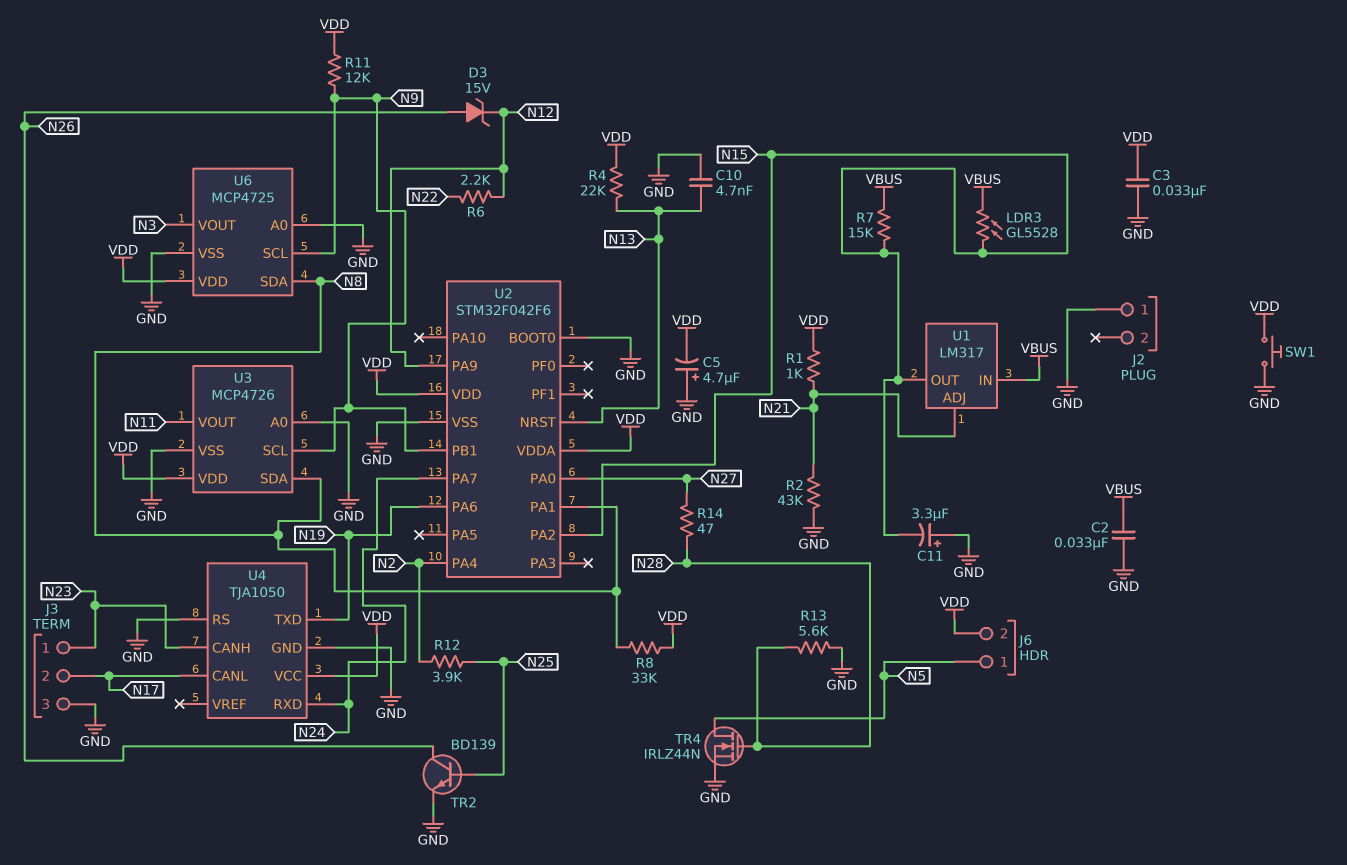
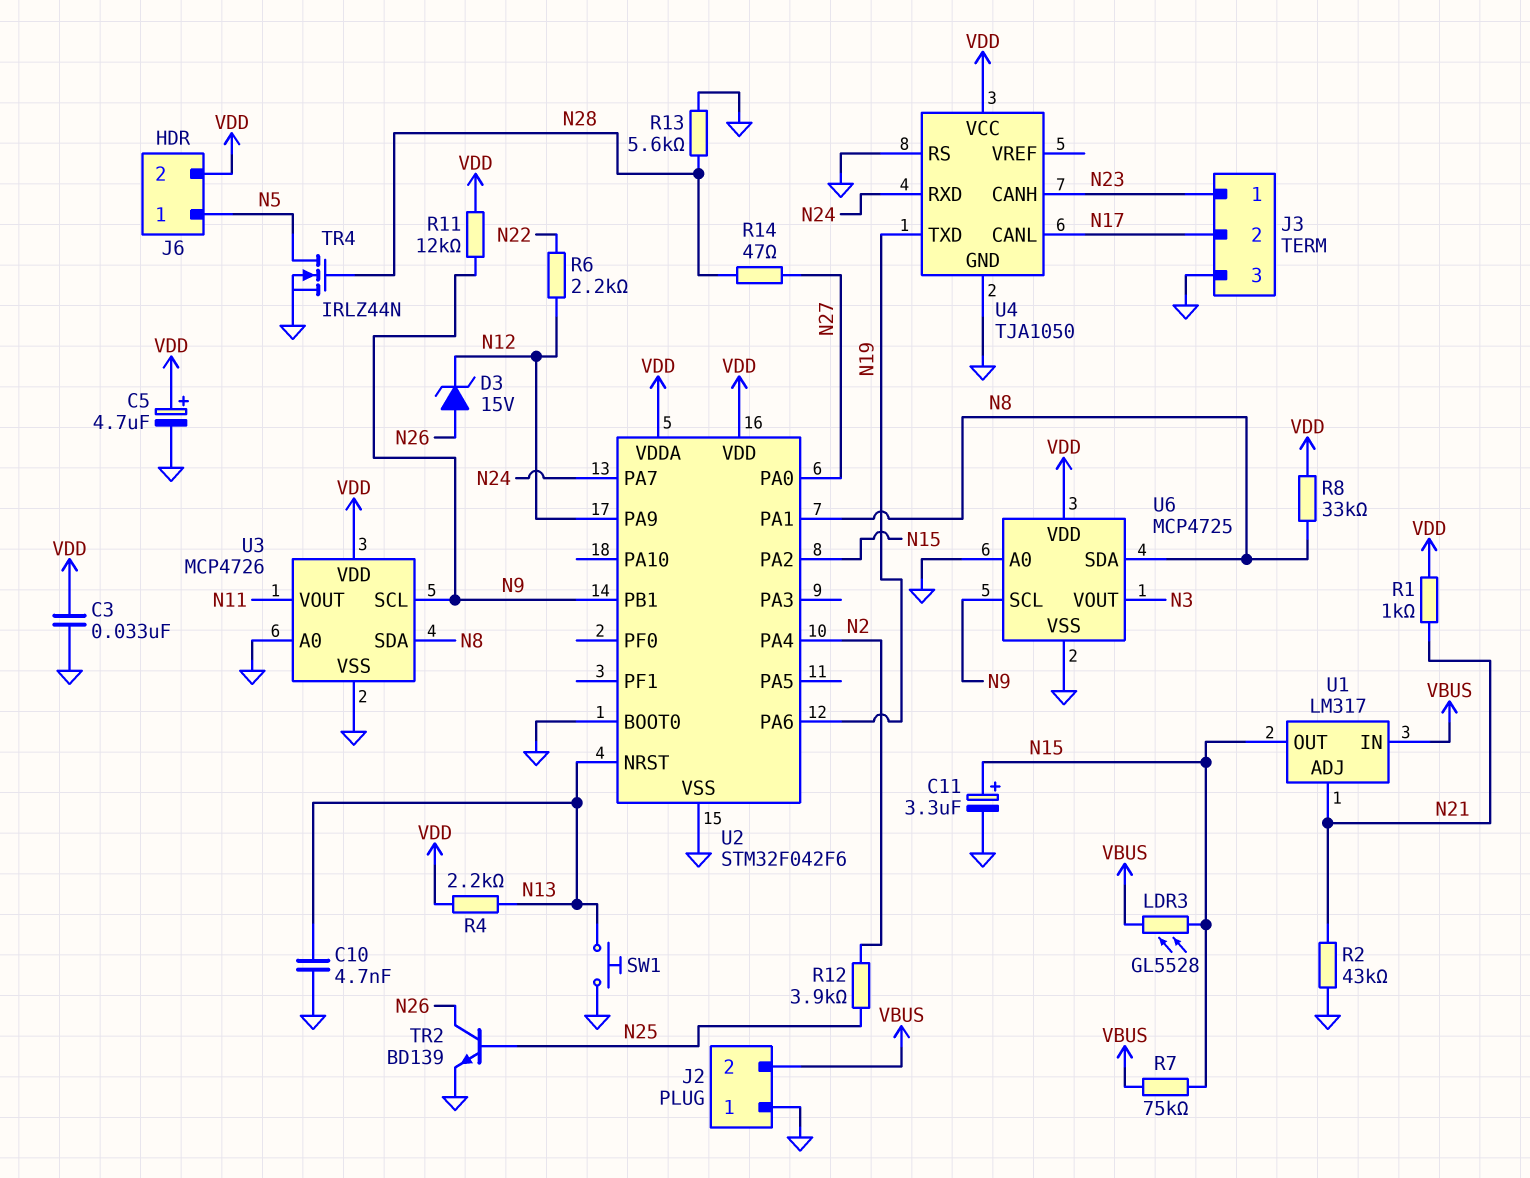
C2: 33nF (GND, VBUS) -> none
C5: 4.7uF (plus GND, minus VDD) -> 4.7uF (plus VDD, minus GND)
C11: 3.3uF (plus GND, minus N15) -> 3.3uF (plus N15, minus GND)
J2 pin 2: none -> VBUS
R4: 22k (N13, VDD) -> 2.2k (N13, VDD)
R7: 15k (N15, VBUS) -> 75k (N15, VBUS)
SW1: button (GND, VDD) -> button (GND, N13)

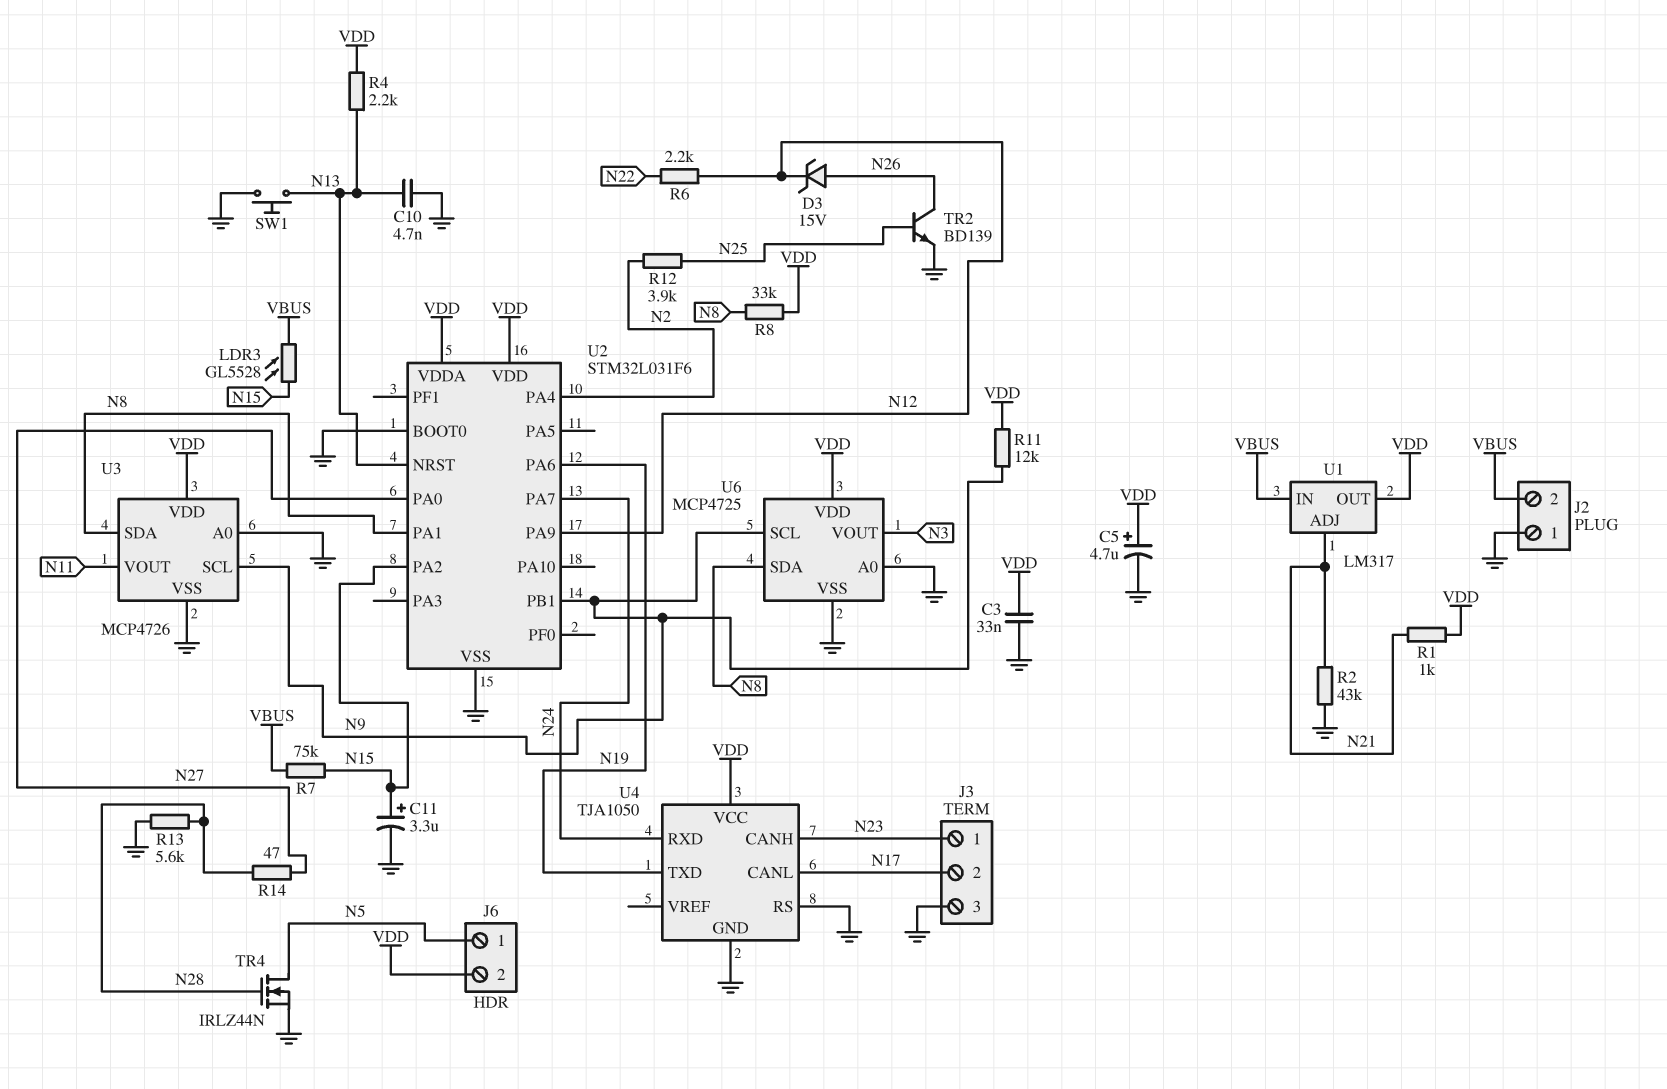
U1 pin OUT: N15 -> VDD
U2: STM32F042F6 -> STM32L031F6

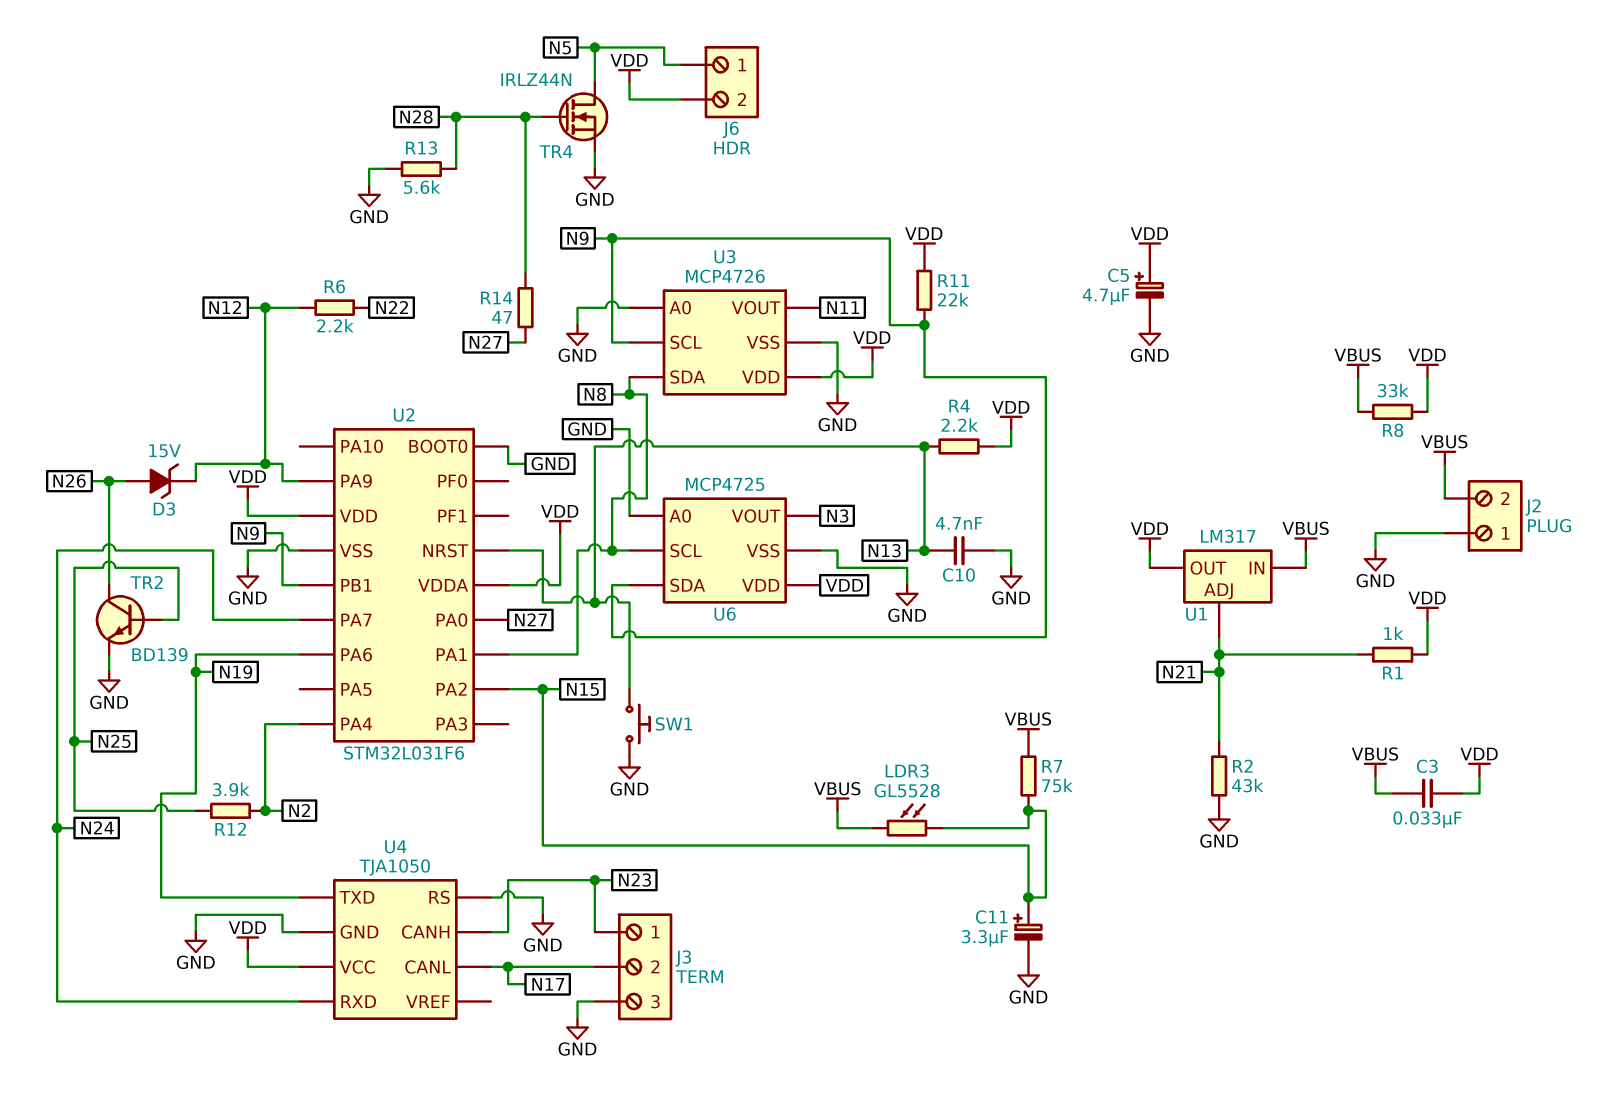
C3: 33nF (GND, VDD) -> 33nF (VBUS, VDD)
R8: 33k (N8, VDD) -> 33k (VBUS, VDD)
R11: 12k (N9, VDD) -> 22k (N9, VDD)
U6 pin SCL: N9 -> N8
U6 pin SDA: N8 -> N9

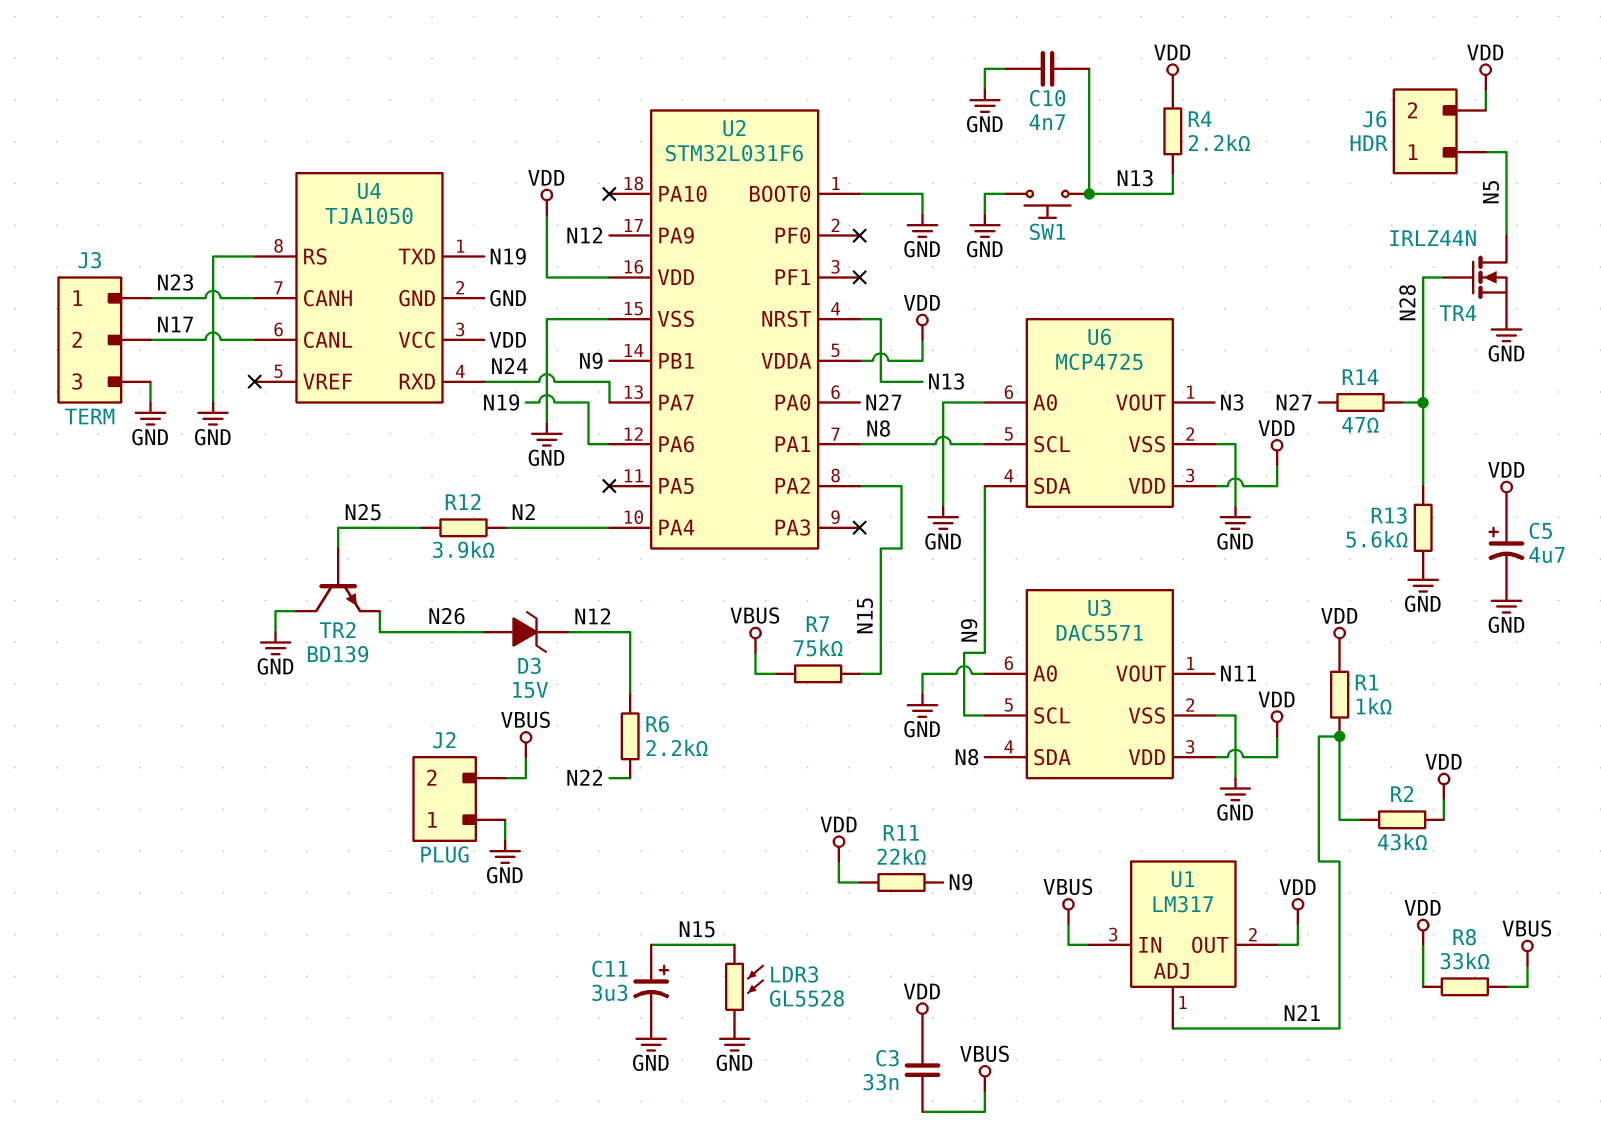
LDR3: GL5528 (N15, VBUS) -> GL5528 (GND, N15)
R2: 43k (GND, N21) -> 43k (N21, VDD)
TR2: NPN BD139 (B N25, C N26, E GND) -> NPN BD139 (B N25, C GND, E N26)
U3: MCP4726 -> DAC5571

